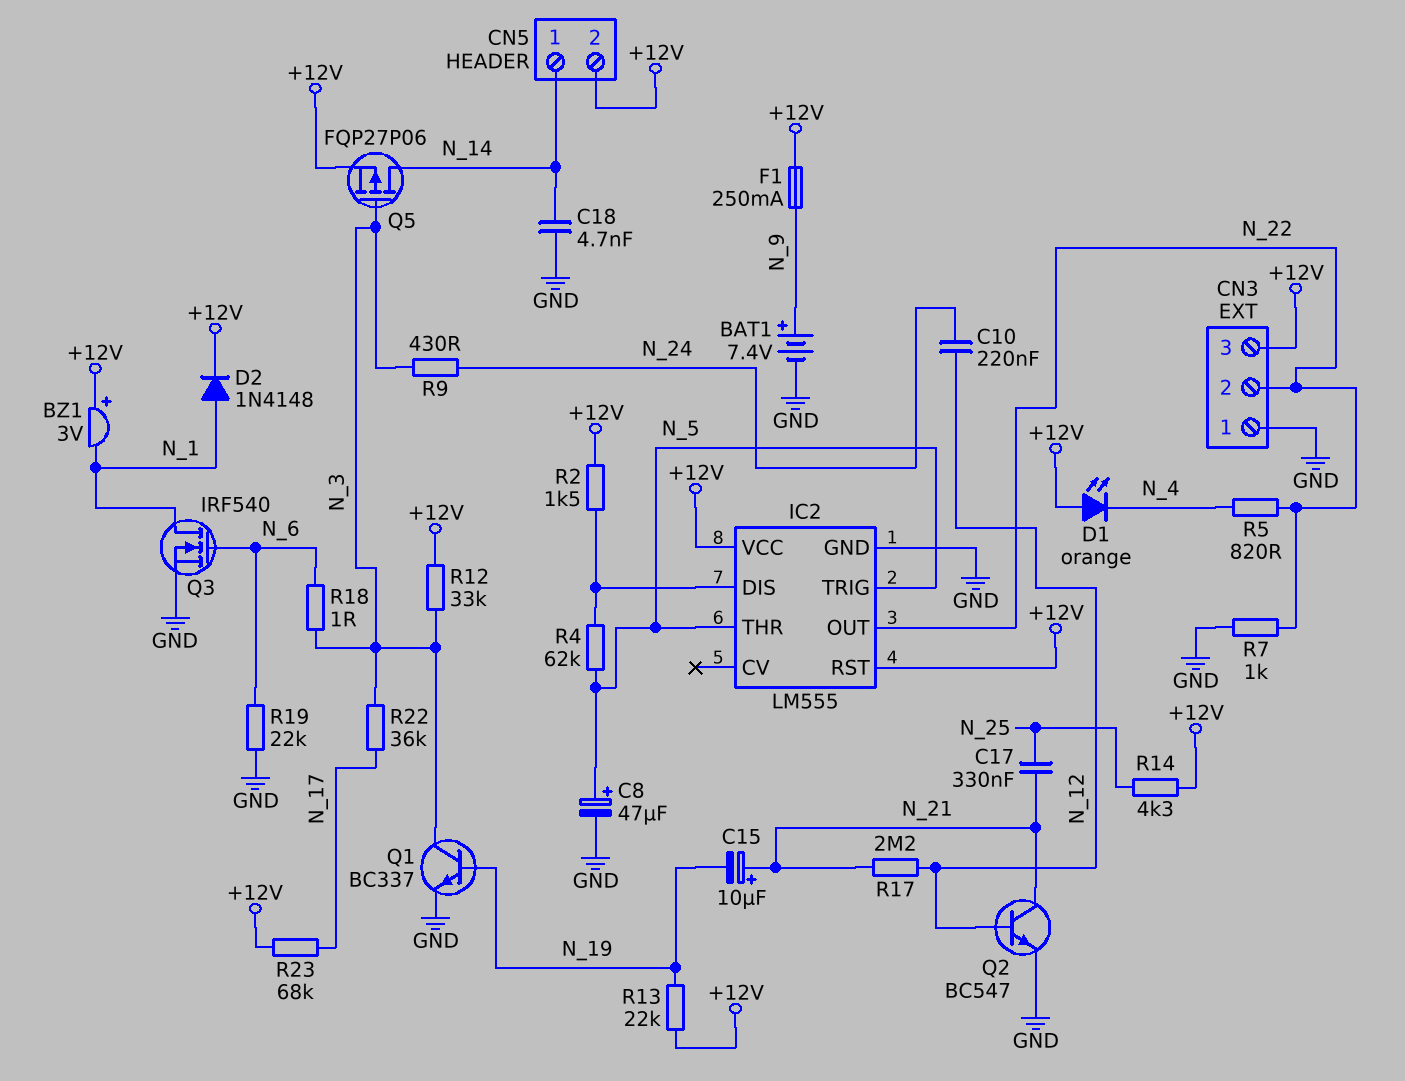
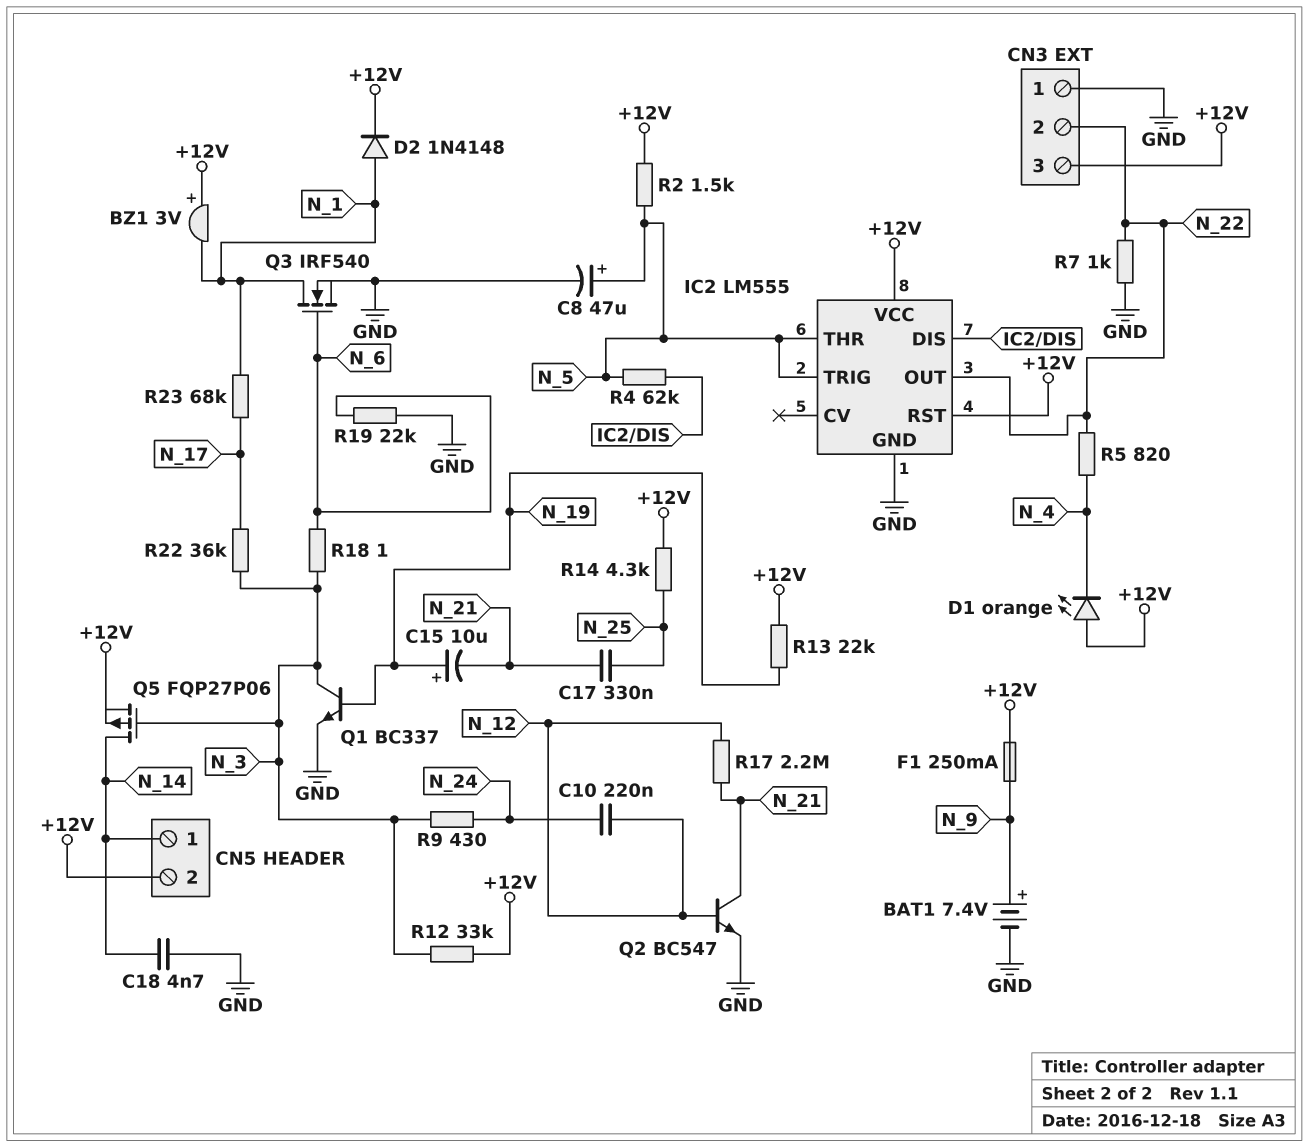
C15: 10uF (plus N_21, minus N_19) -> 10uF (plus N_19, minus N_21)
R2: 1.5k (+12V, IC2/DIS) -> 1.5k (+12V, N_5)
R23: 68k (+12V, N_17) -> 68k (N_1, N_17)

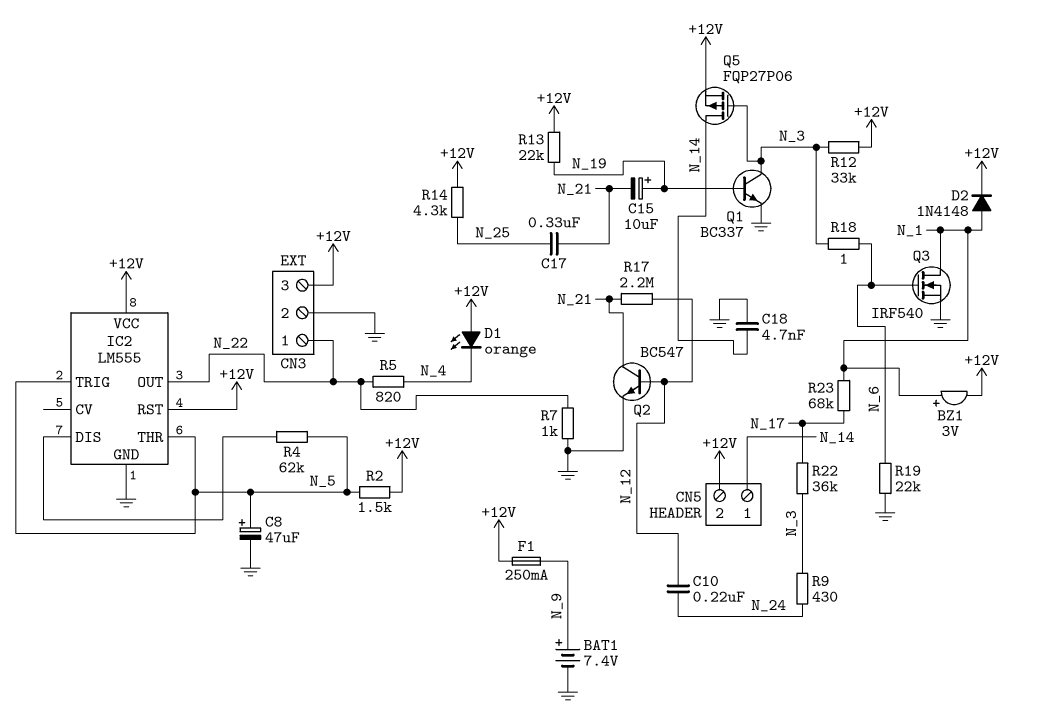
BZ1: buzzer 3V (plus +12V, minus N_1) -> buzzer 3V (plus N_1, minus +12V)
CN3 pin 1: GND -> N_22
CN3 pin 2: N_22 -> GND

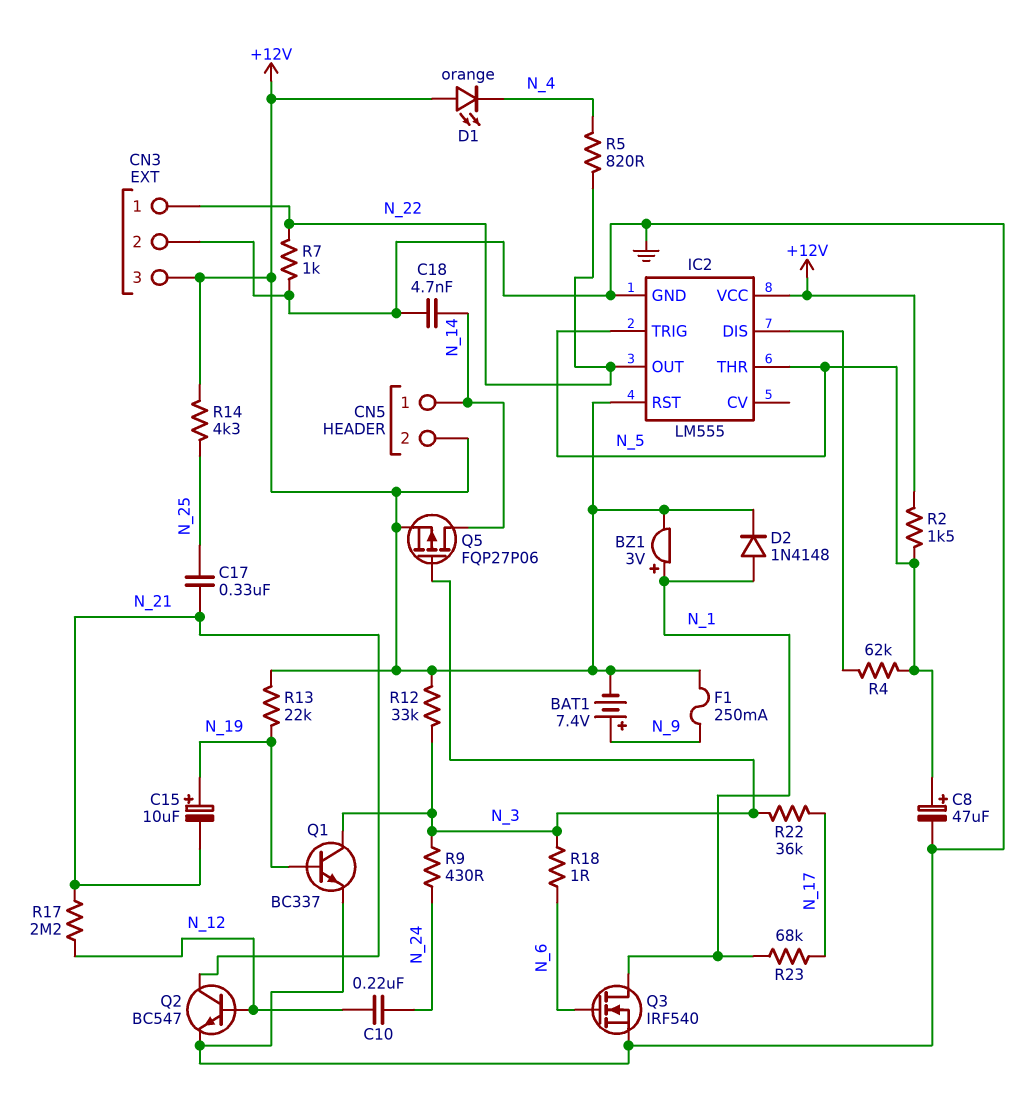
BAT1: 7.4V (plus N_9, minus GND) -> 7.4V (plus N_9, minus +12V)
R19: 22k (GND, N_6) -> none

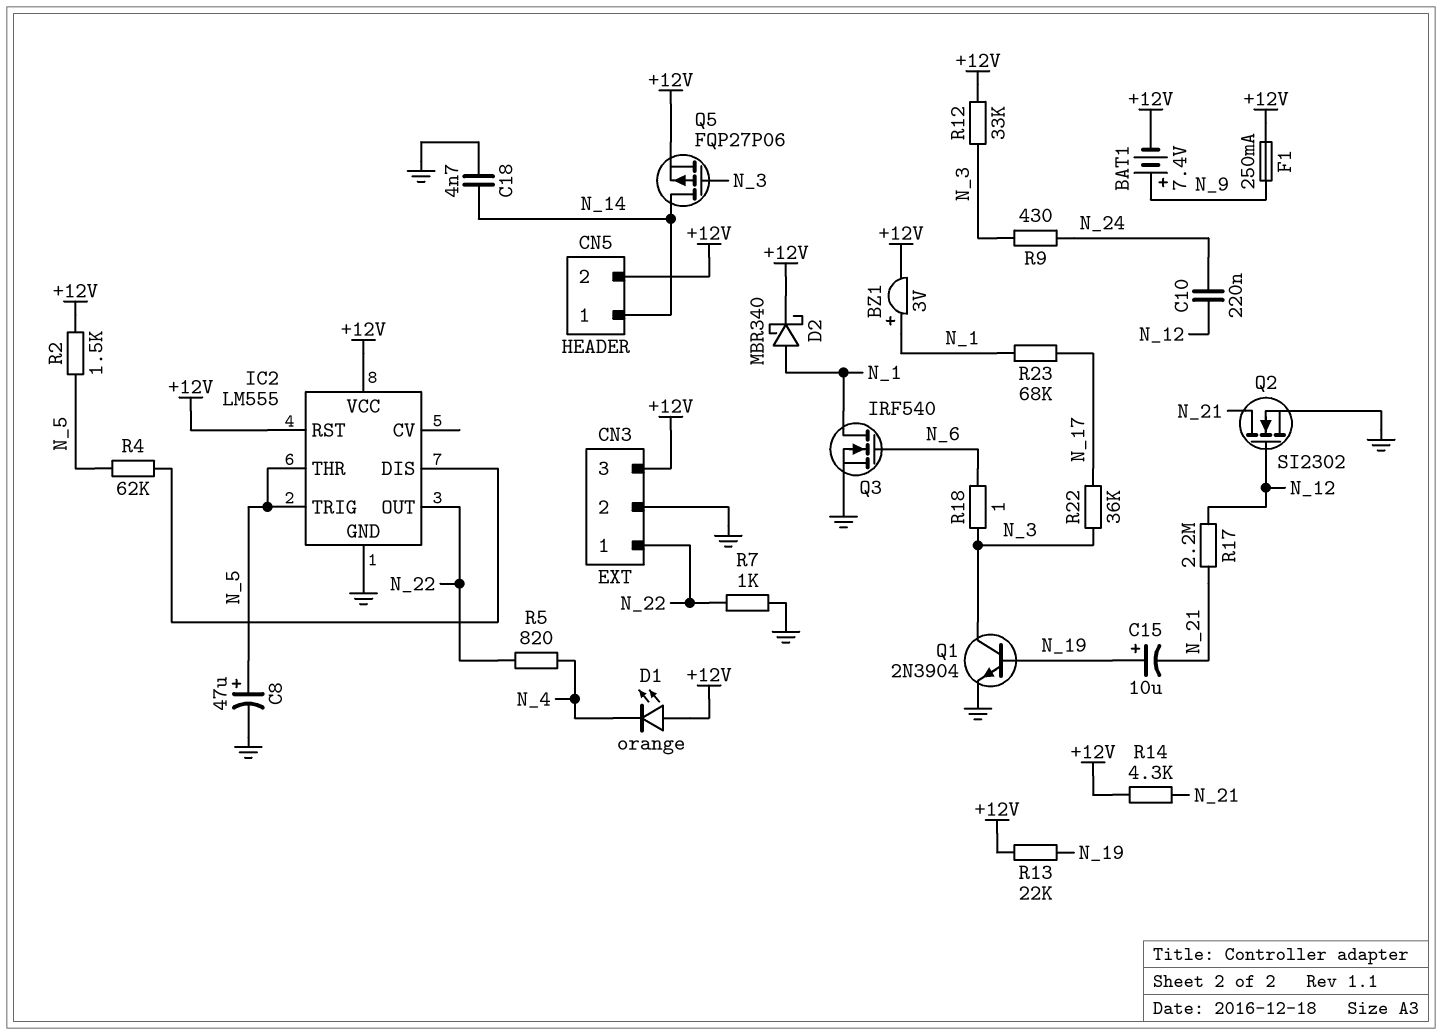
C17: 330nF (N_21, N_25) -> none
D2: diode 1N4148 (A N_1, K +12V) -> schottky MBR340 (A N_1, K +12V)
Q1: NPN BC337 (B N_19, C N_3, E GND) -> NPN 2N3904 (B N_19, C N_3, E GND)
Q2: NPN BC547 (B N_12, C N_21, E GND) -> NMOS SI2302 (G N_12, D N_21, S GND)
R14: 4.3k (+12V, N_25) -> 4.3k (+12V, N_21)

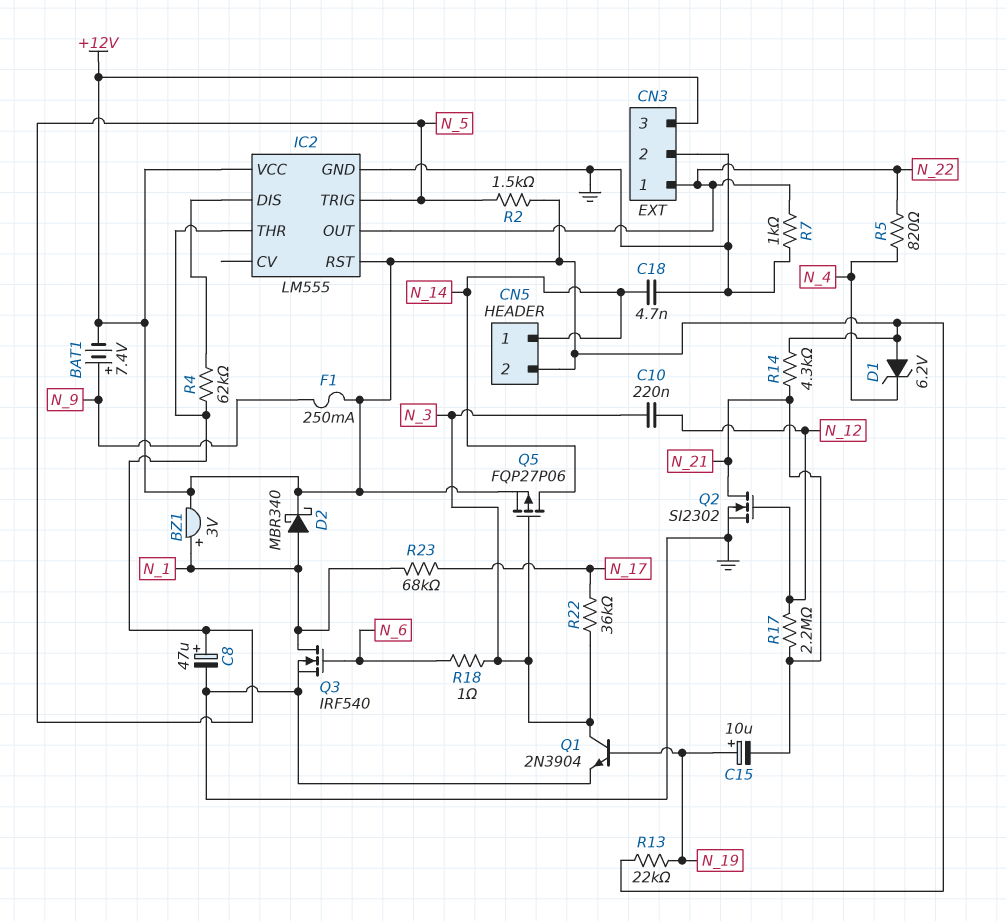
C10: 220nF (N_12, N_24) -> 220nF (N_3, N_12)
D1: LED orange (A +12V, K N_4) -> zener 6.2V (A +12V, K N_4)
R9: 430 (N_3, N_24) -> none
R12: 33k (+12V, N_3) -> none

